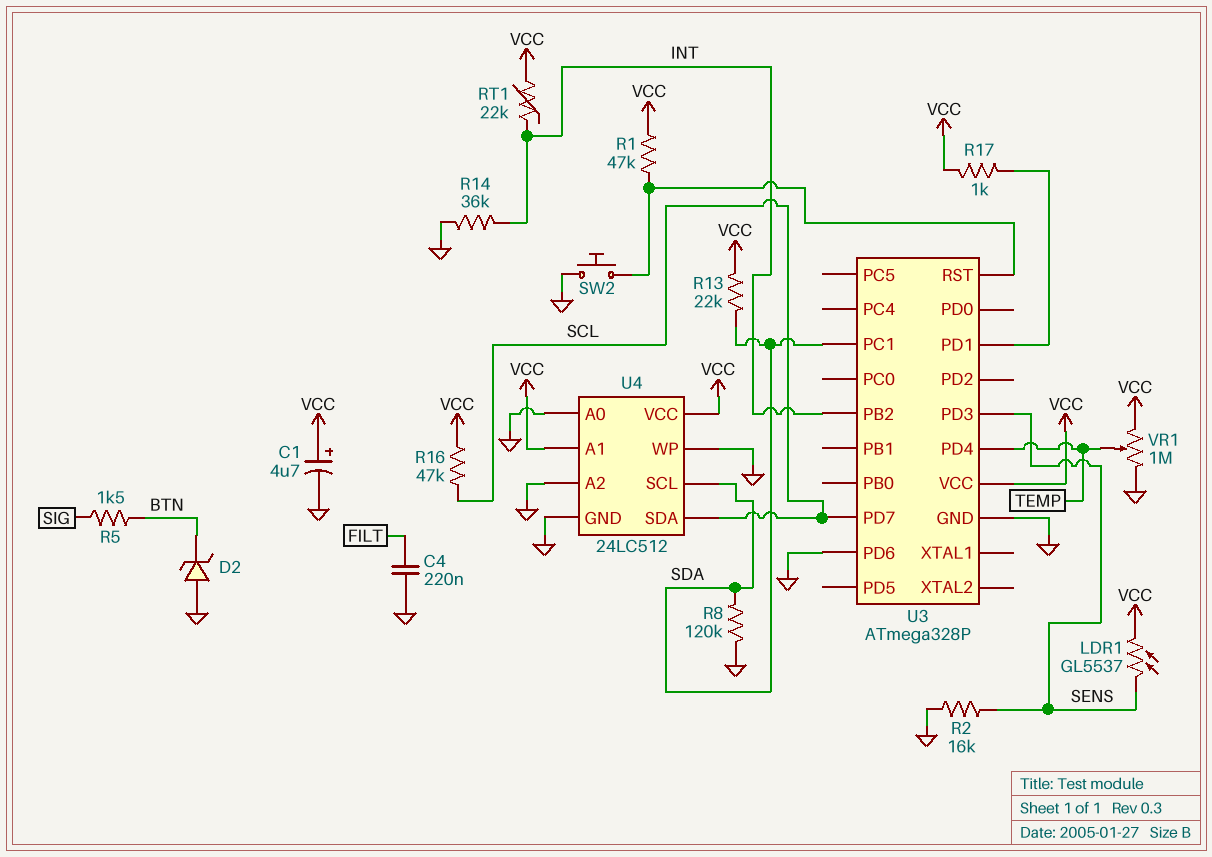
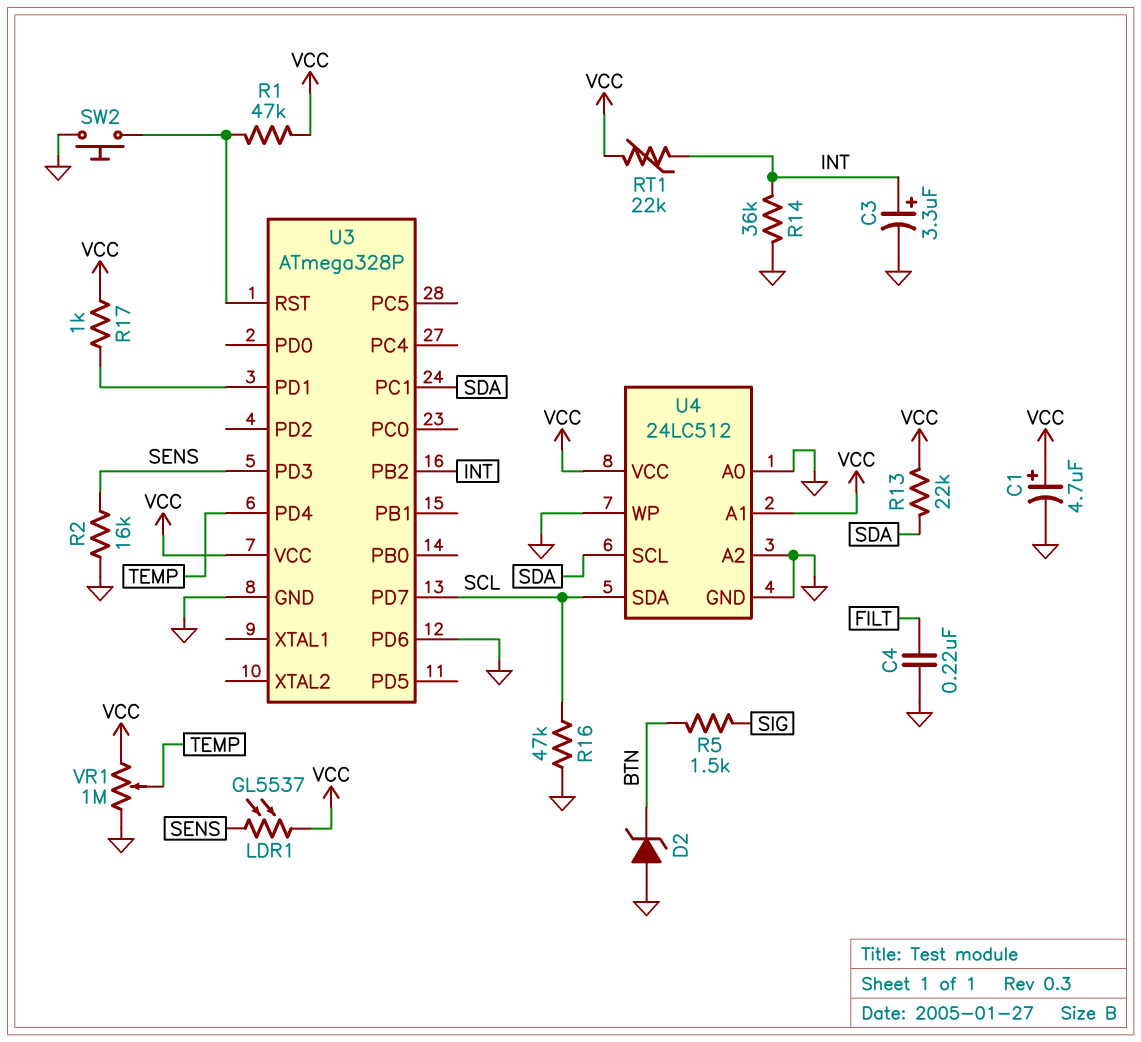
C3: none -> 3.3uF (plus INT, minus GND)
R8: 120k (GND, SDA) -> none
R16: 47k (SCL, VCC) -> 47k (GND, SCL)

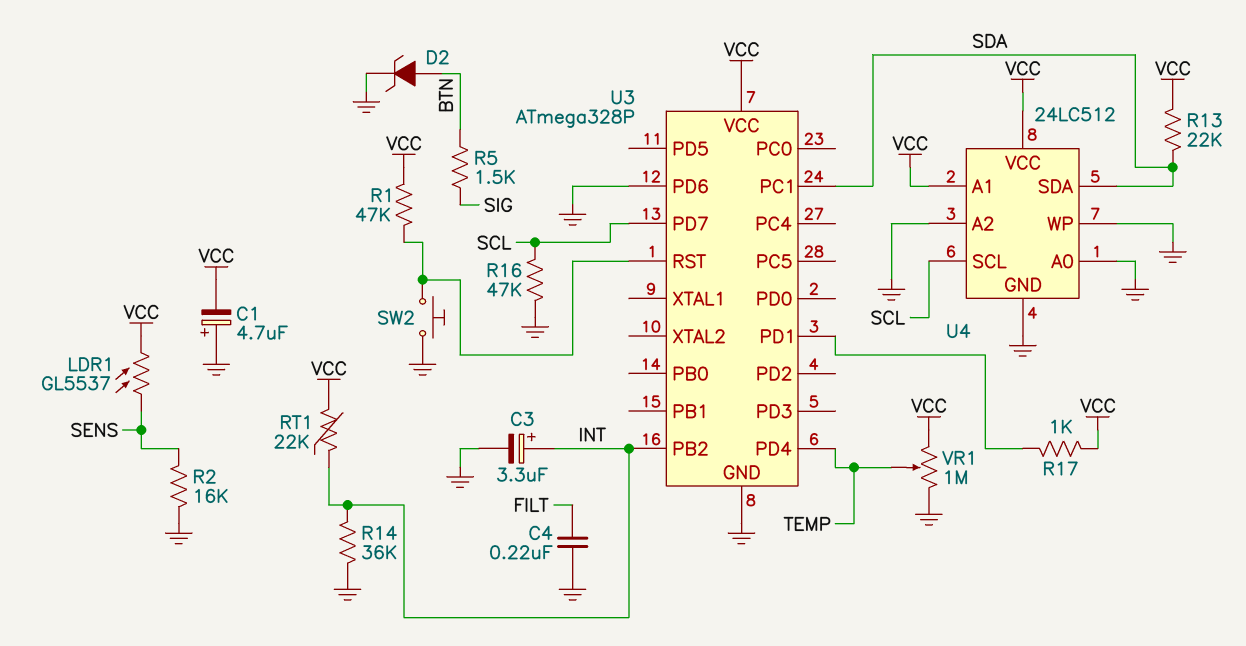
C1: 4.7uF (plus VCC, minus GND) -> 4.7uF (plus GND, minus VCC)
D2: zener (A GND, K BTN) -> zener (A BTN, K GND)
U3 pin PD3: SENS -> none
U4 pin SCL: SDA -> SCL
U4 pin SDA: SCL -> SDA

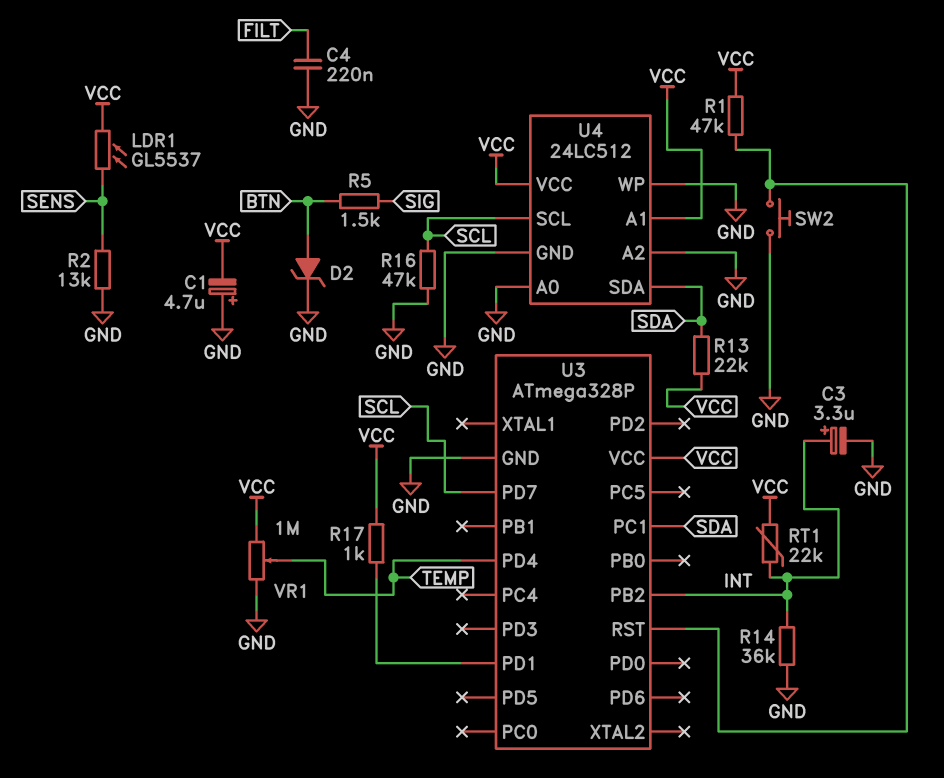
R2: 16k (GND, SENS) -> 13k (GND, SENS)
U3 pin PD6: GND -> none

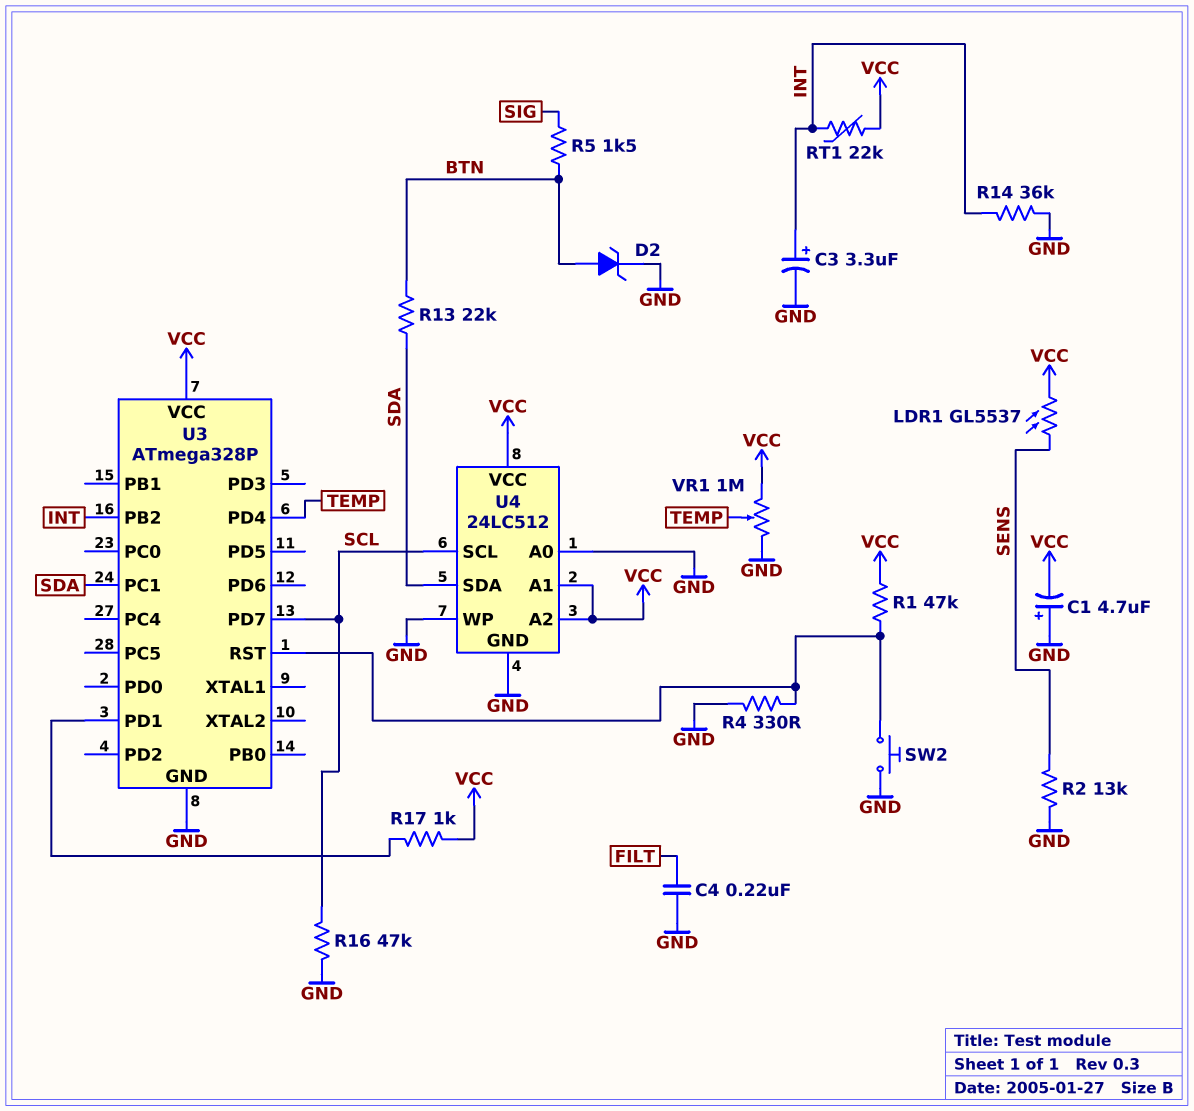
R4: none -> 330 (GND, U3/RST)
R13: 22k (SDA, VCC) -> 22k (BTN, SDA)
U4 pin A2: GND -> VCC

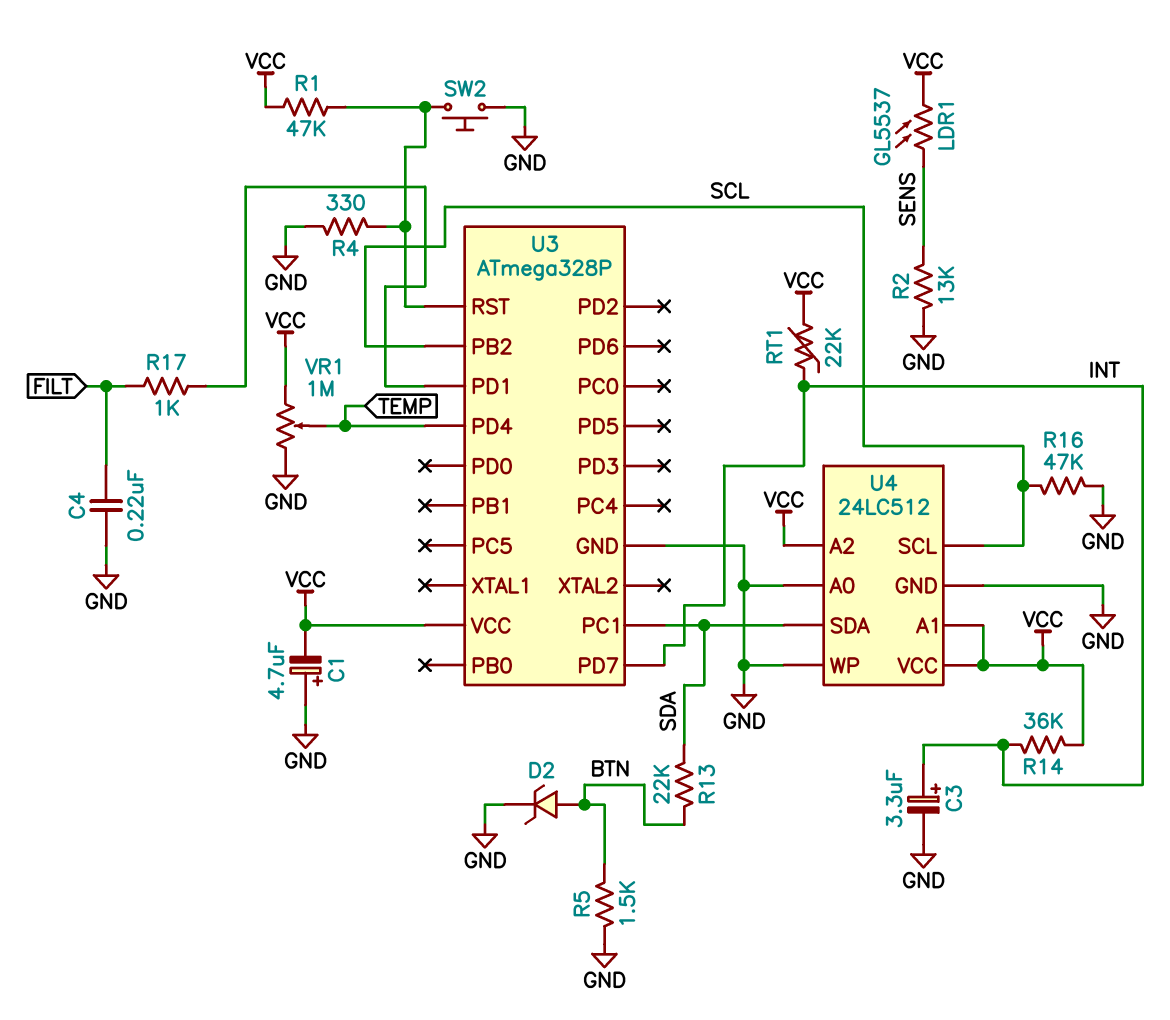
R5: 1.5k (BTN, SIG) -> 1.5k (BTN, GND)
R14: 36k (GND, INT) -> 36k (INT, VCC)
R17: 1k (U3/PD1, VCC) -> 1k (FILT, U3/PD1)
U3 pin PB2: INT -> SCL
U3 pin PD7: SCL -> INT

